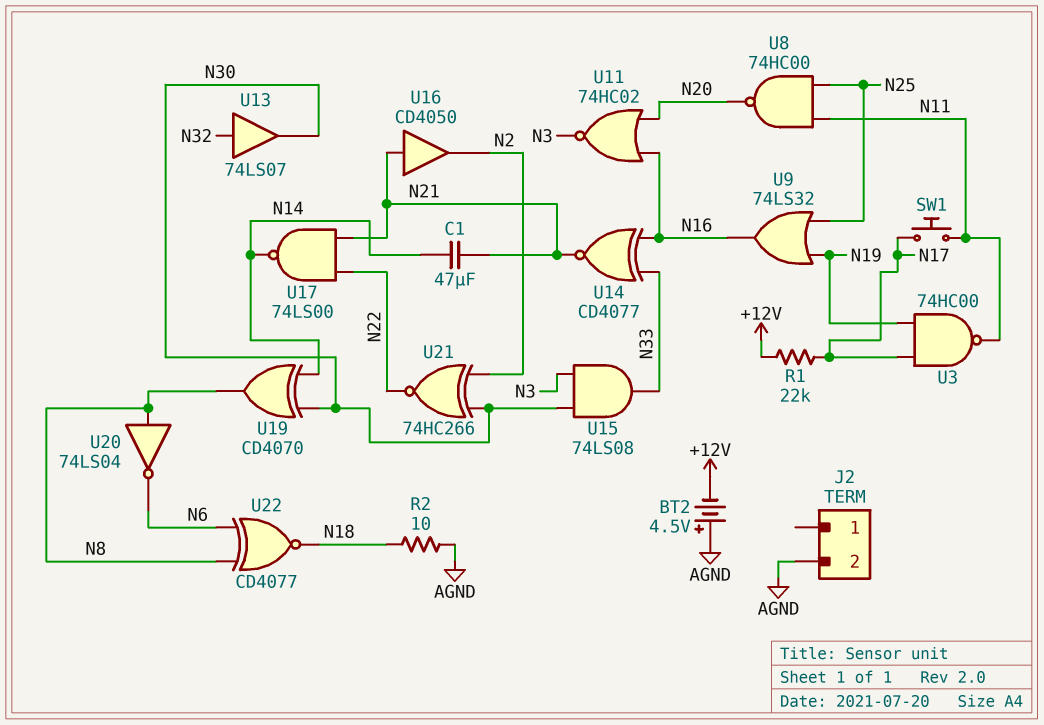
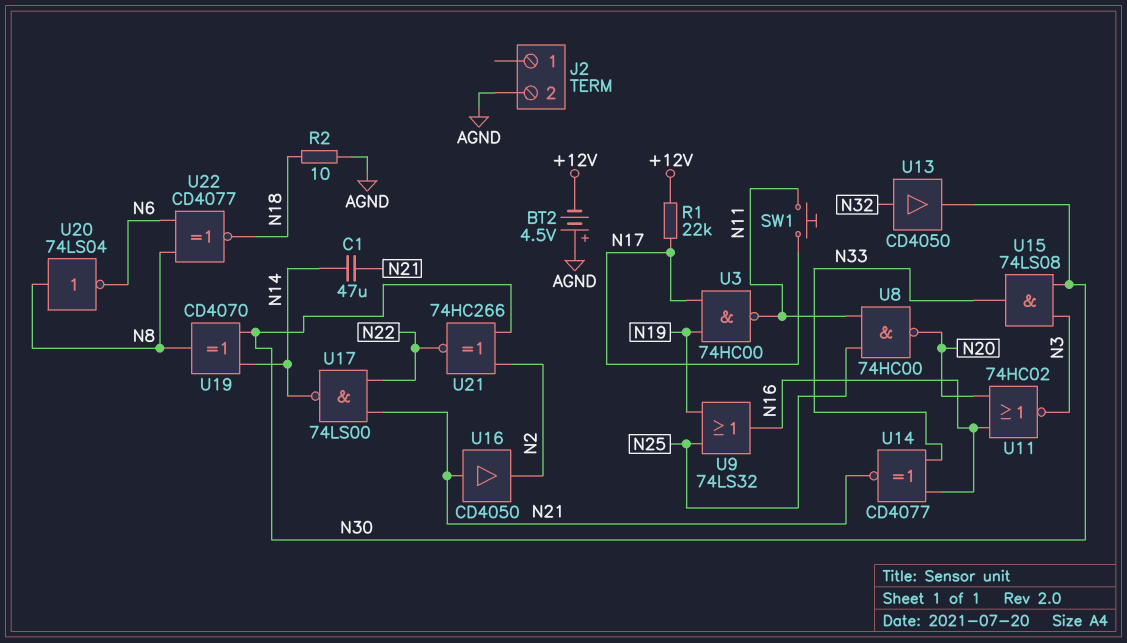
U13: buffer 74LS07 (in N32, out N30) -> buffer CD4050 (in N32, out N30)

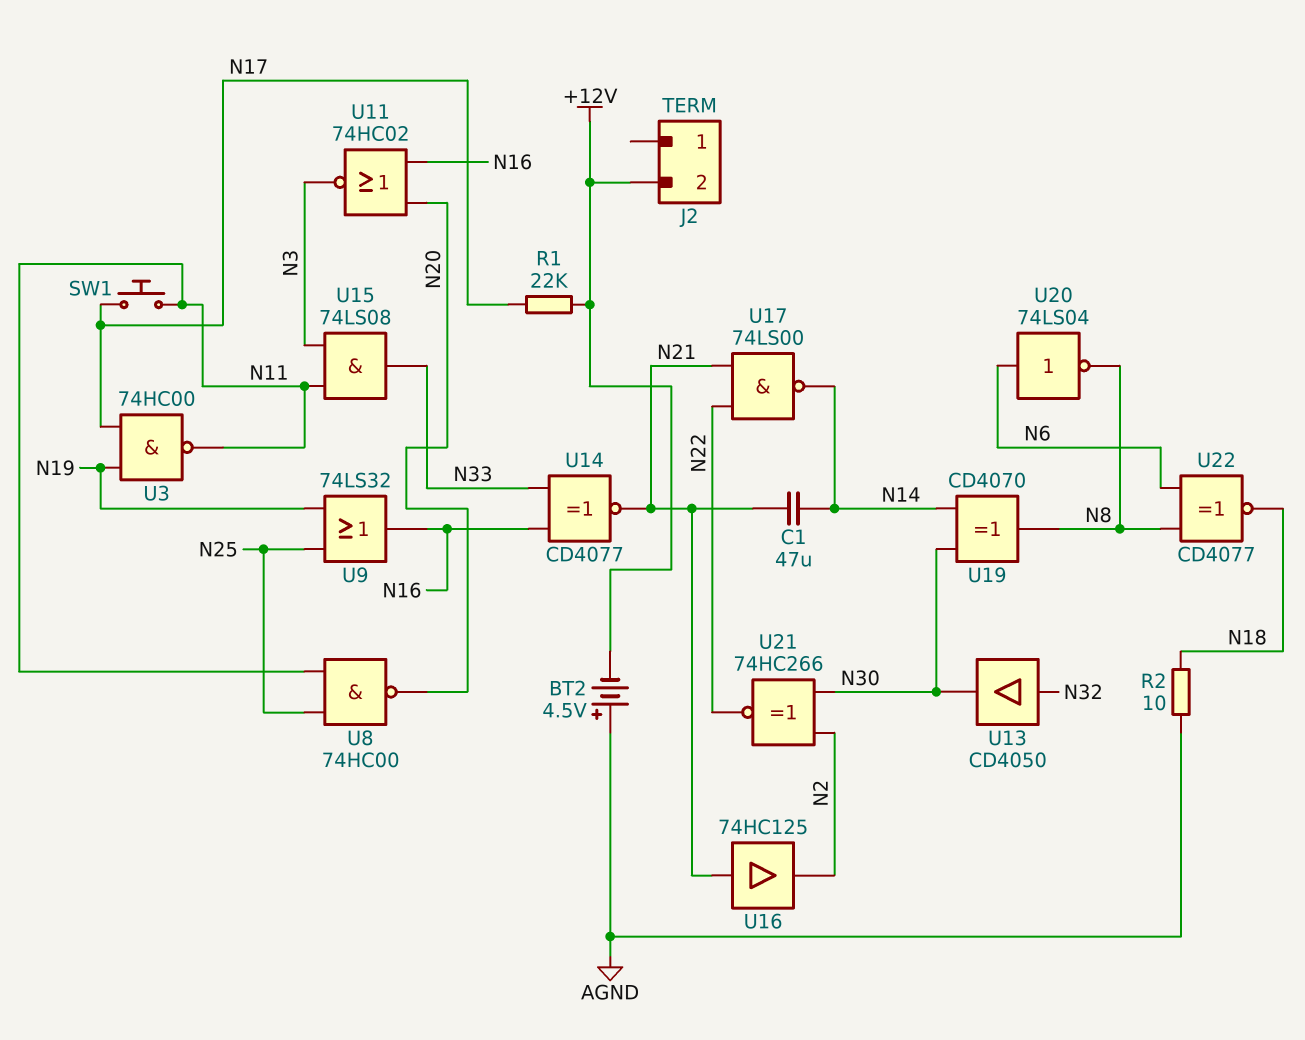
J2 pin 2: AGND -> +12V
U15: AND 74LS08 (in N3, in N30, out N33) -> AND 74LS08 (in N3, in N11, out N33)
U16: buffer CD4050 (in N21, out N2) -> buffer 74HC125 (in N21, out N2)
U20: NOT 74LS04 (in N8, out N6) -> NOT 74LS04 (in N6, out N8)

